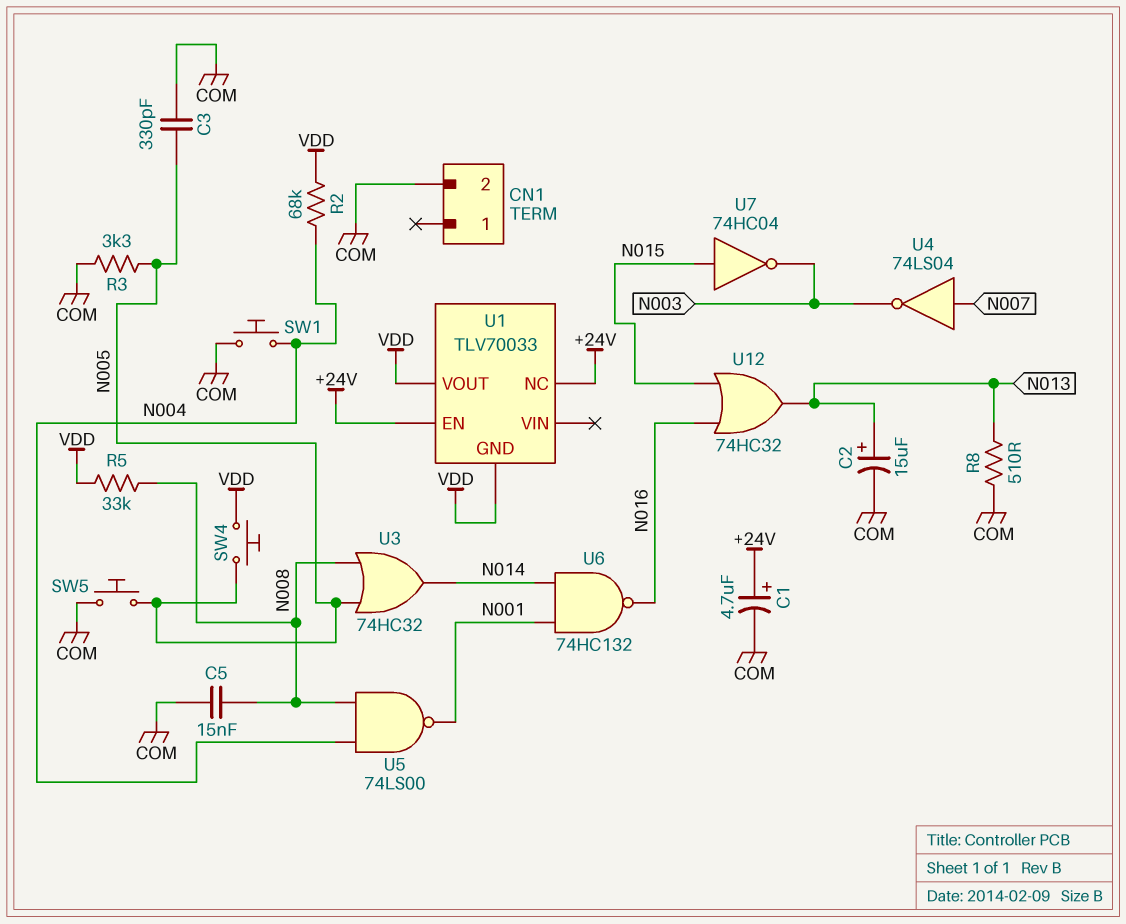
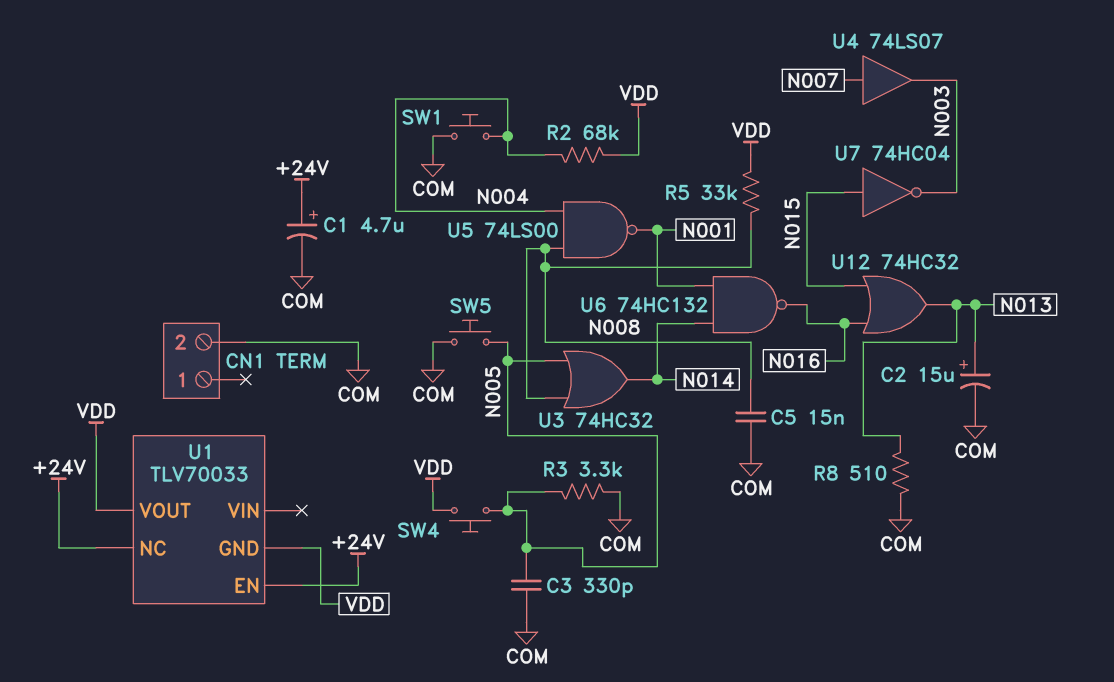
U4: NOT 74LS04 (in N007, out N003) -> buffer 74LS07 (in N007, out N003)

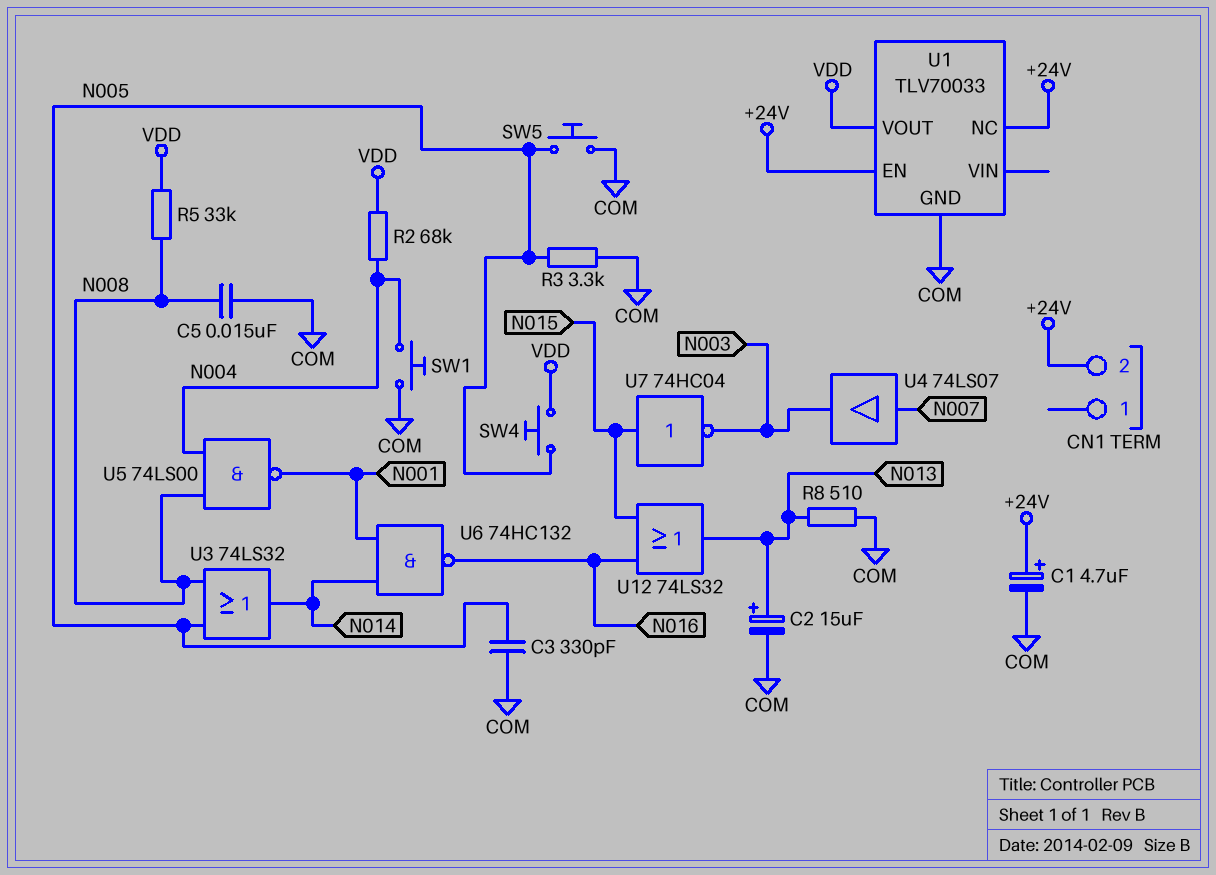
CN1 pin 2: COM -> +24V
U1 pin GND: VDD -> COM
U3: OR 74HC32 (in N005, in N008, out N014) -> OR 74LS32 (in N005, in N008, out N014)
U12: OR 74HC32 (in N015, in N016, out N013) -> OR 74LS32 (in N015, in N016, out N013)

